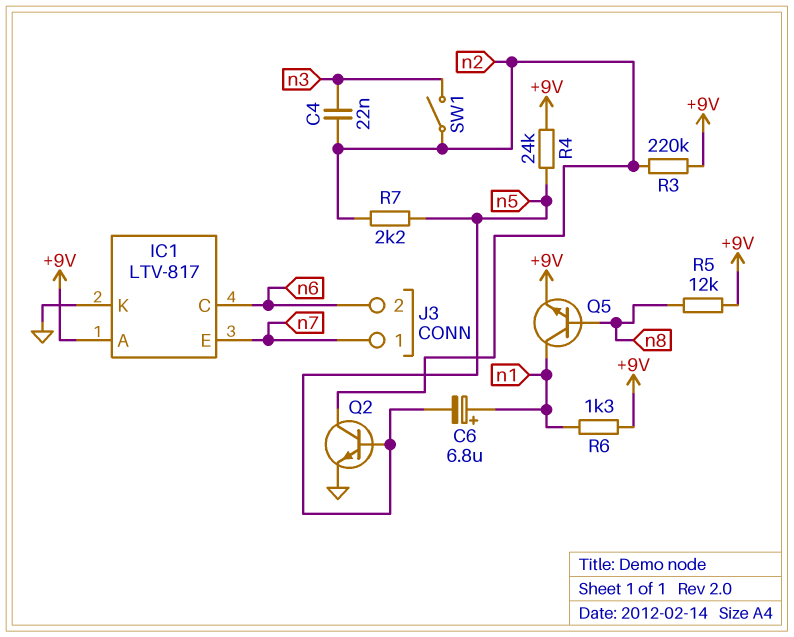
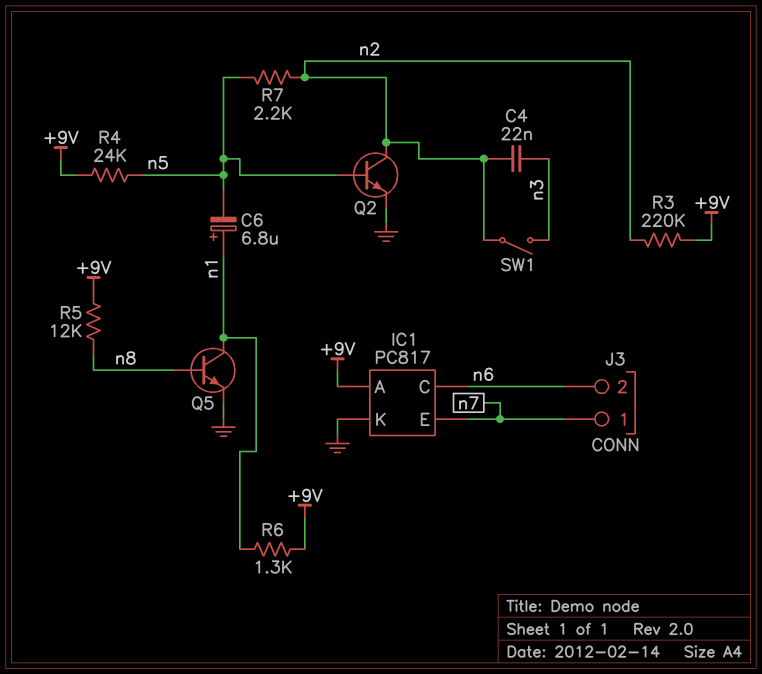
IC1: LTV-817 -> PC817
Q5: NPN (B n8, C n1, E +9V) -> NPN (B n8, C n1, E GND)

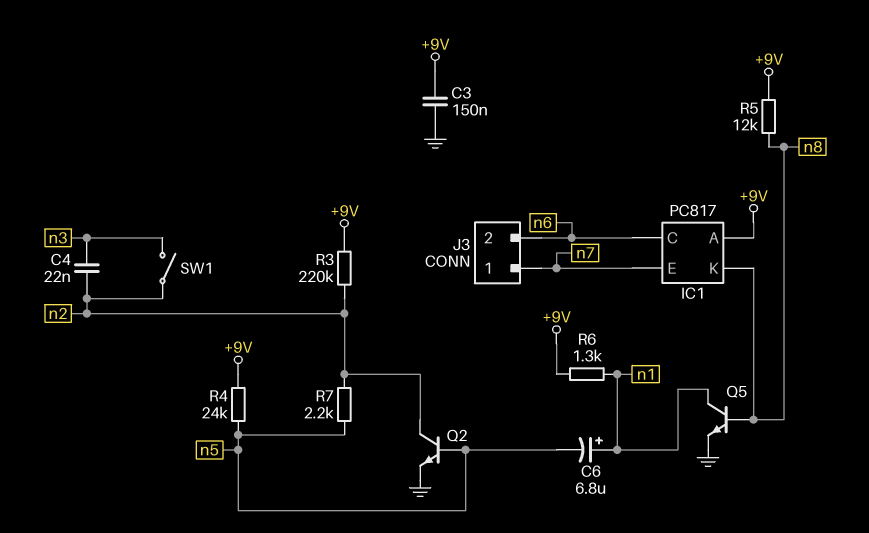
C3: none -> 150nF (+9V, GND)
IC1 pin K: GND -> n8

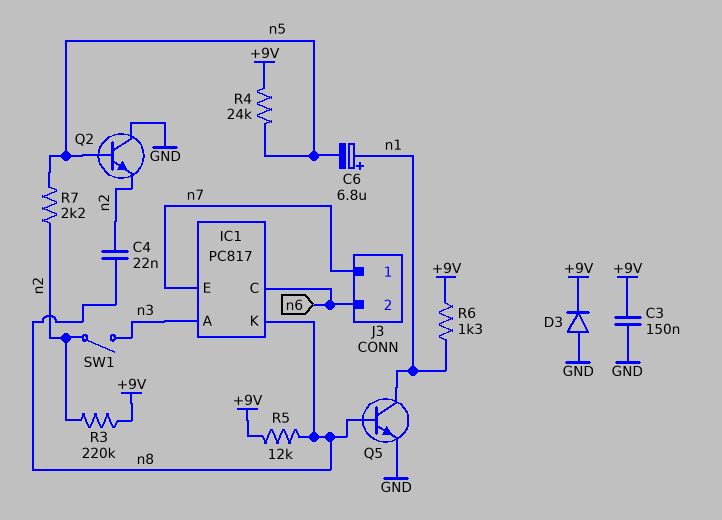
C4: 22nF (n2, n3) -> 22nF (n2, n8)
D3: none -> diode (A GND, K +9V)
IC1 pin A: +9V -> n3
Q2: NPN (B n5, C n2, E GND) -> NPN (B n5, C GND, E n2)

